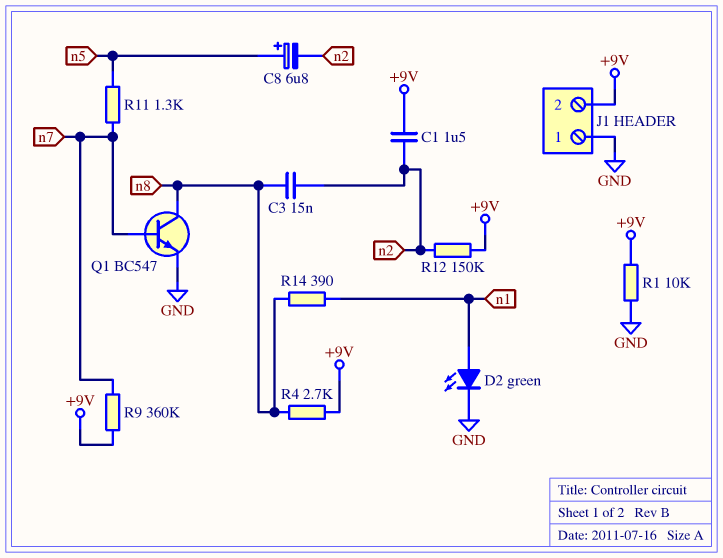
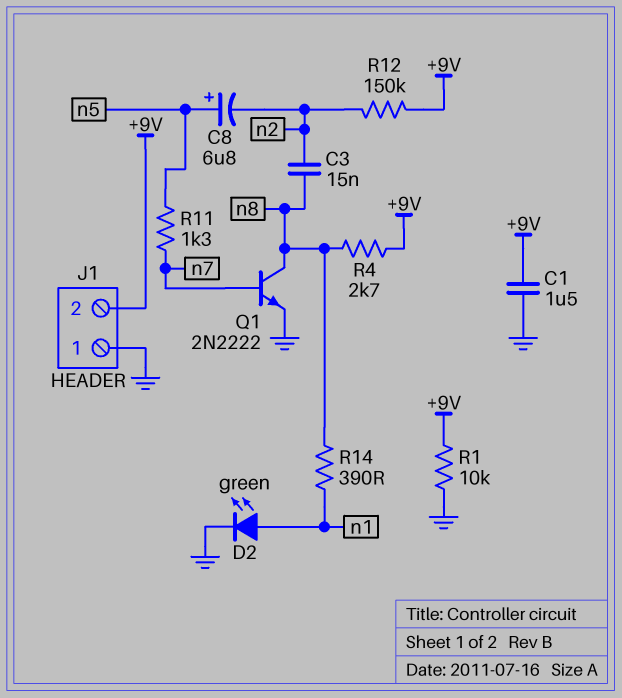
C1: 1.5uF (+9V, n2) -> 1.5uF (+9V, GND)
Q1: NPN BC547 (B n7, C n8, E GND) -> NPN 2N2222 (B n7, C n8, E GND)
R9: 360k (+9V, n7) -> none

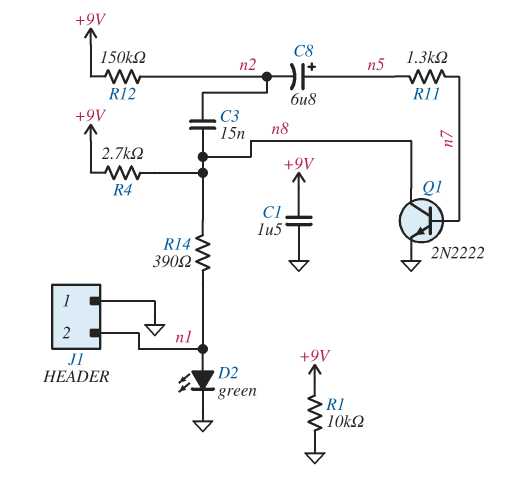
J1 pin 2: +9V -> n1

